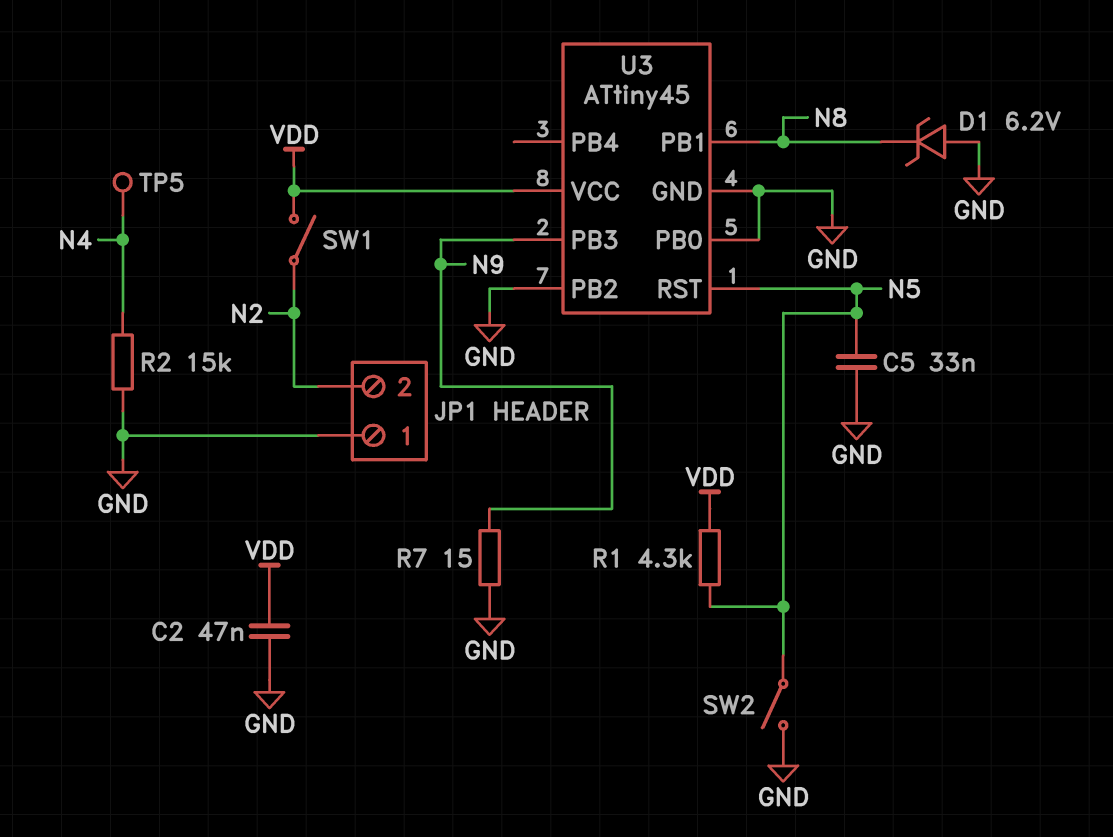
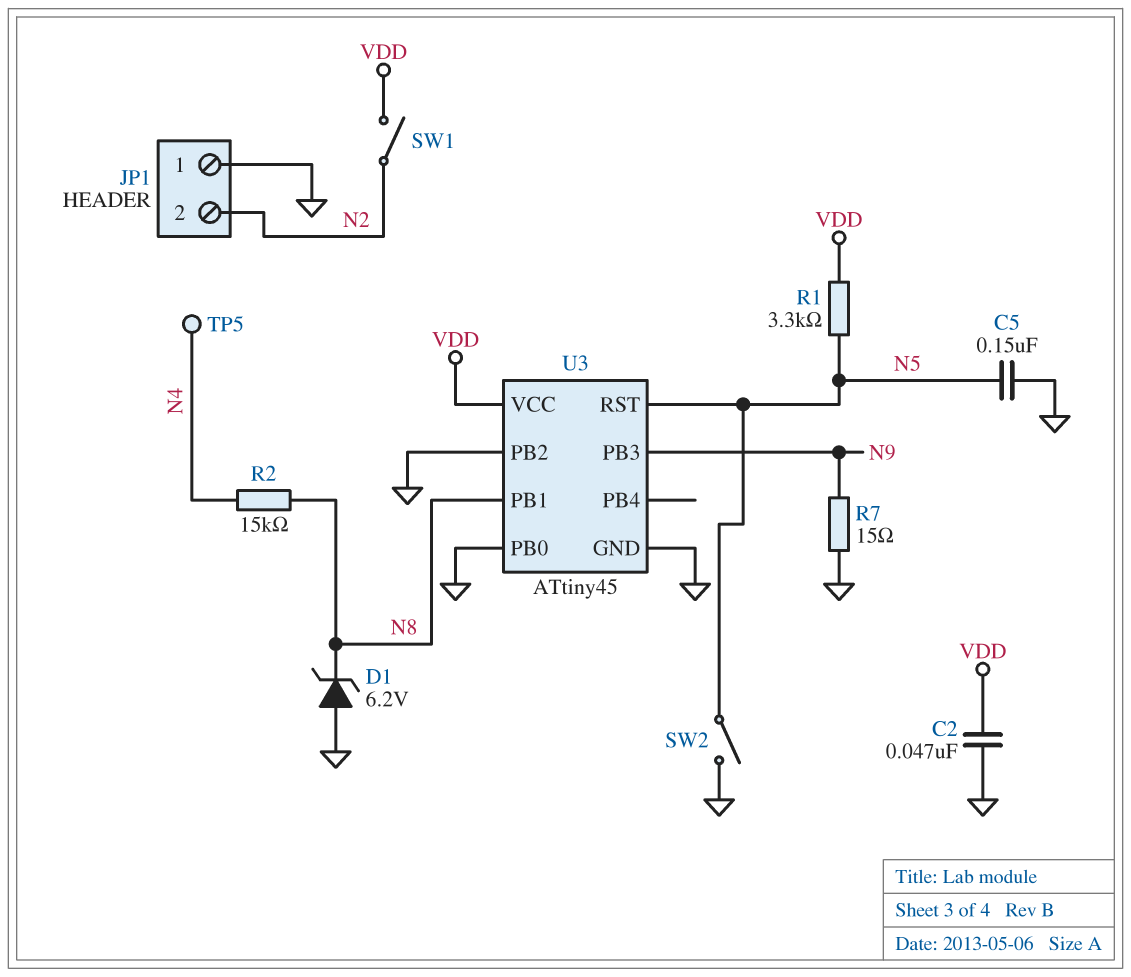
C5: 33nF (GND, N5) -> 150nF (GND, N5)
R1: 4.3k (N5, VDD) -> 3.3k (N5, VDD)
R2: 15k (GND, N4) -> 15k (N4, N8)

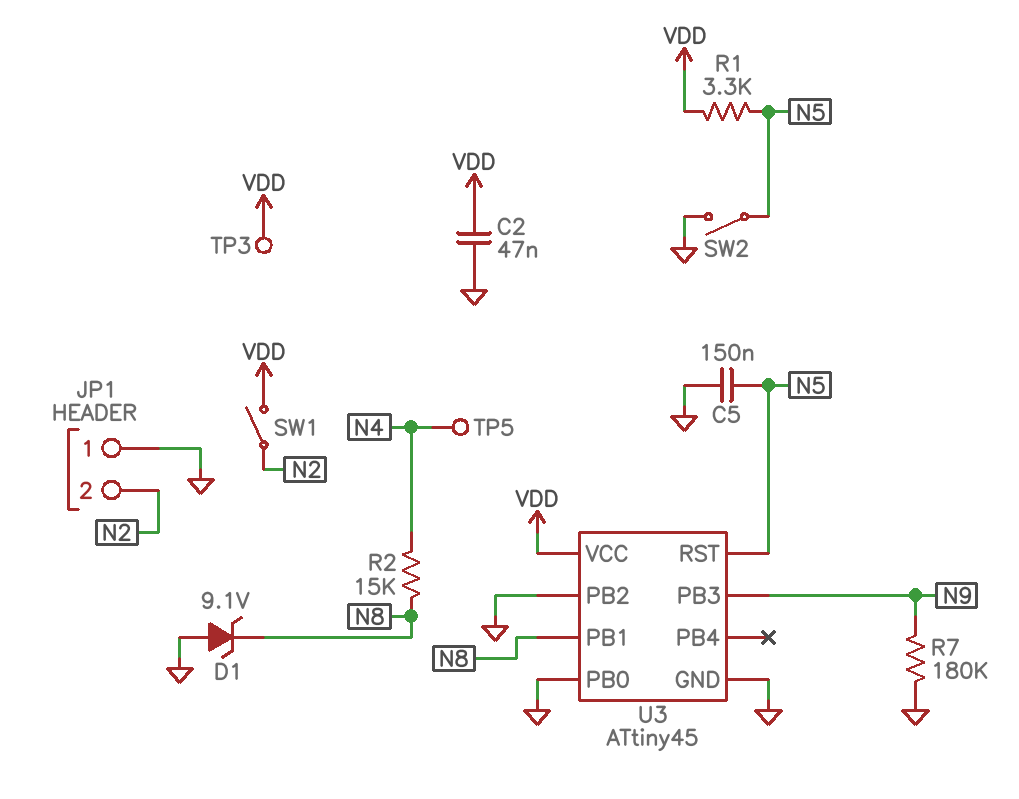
D1: zener 6.2V (A GND, K N8) -> zener 9.1V (A GND, K N8)
R7: 15 (GND, N9) -> 180k (GND, N9)
TP3: none -> test point (VDD)

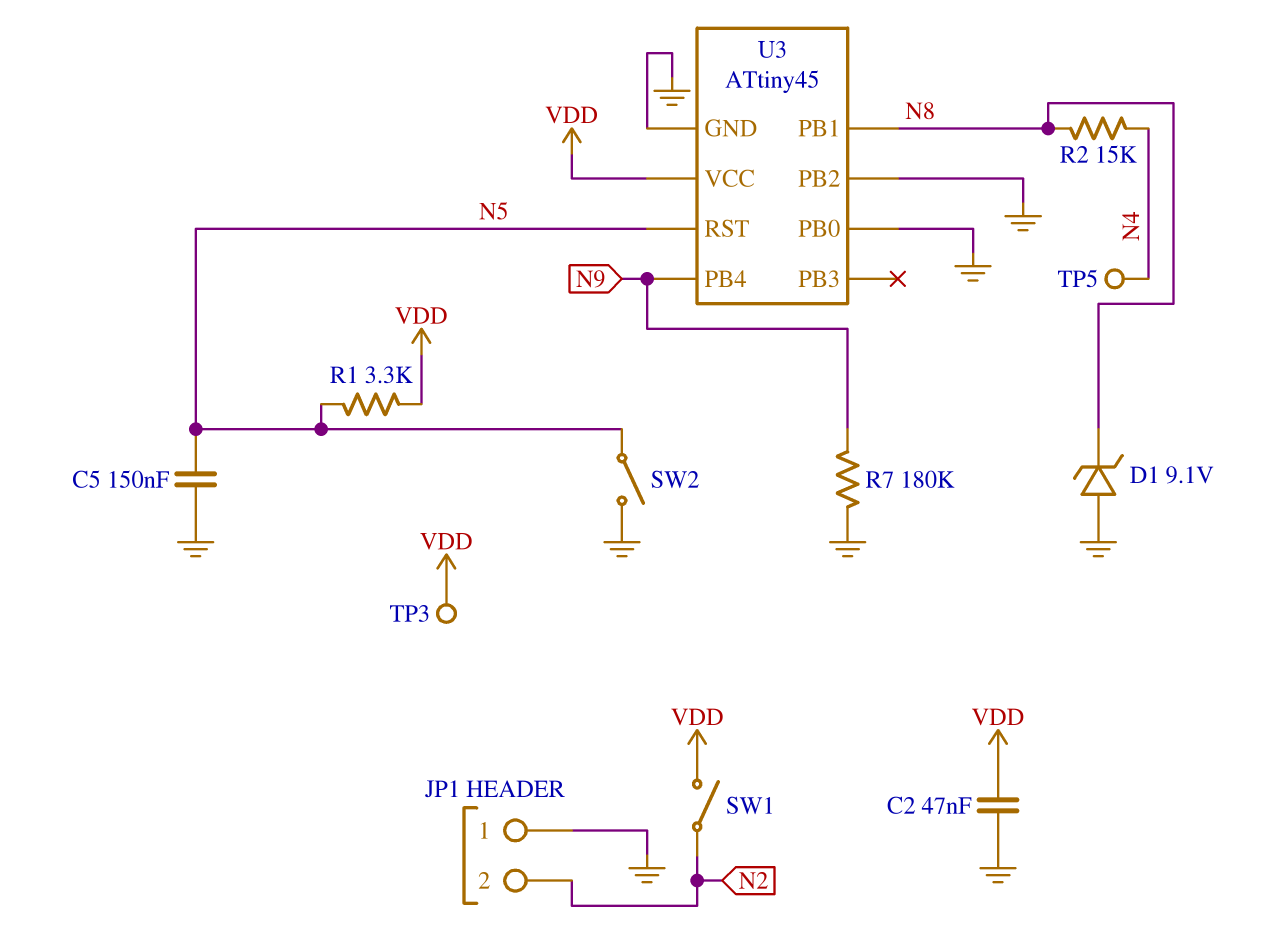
U3 pin PB3: N9 -> none
U3 pin PB4: none -> N9

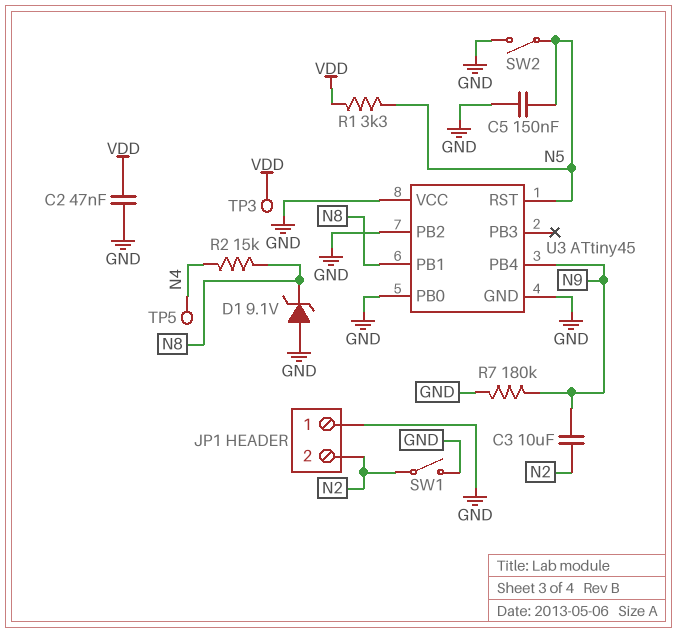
C3: none -> 10uF (N2, N9)
SW1: switch (N2, VDD) -> switch (GND, N2)
U3 pin VCC: VDD -> GND

